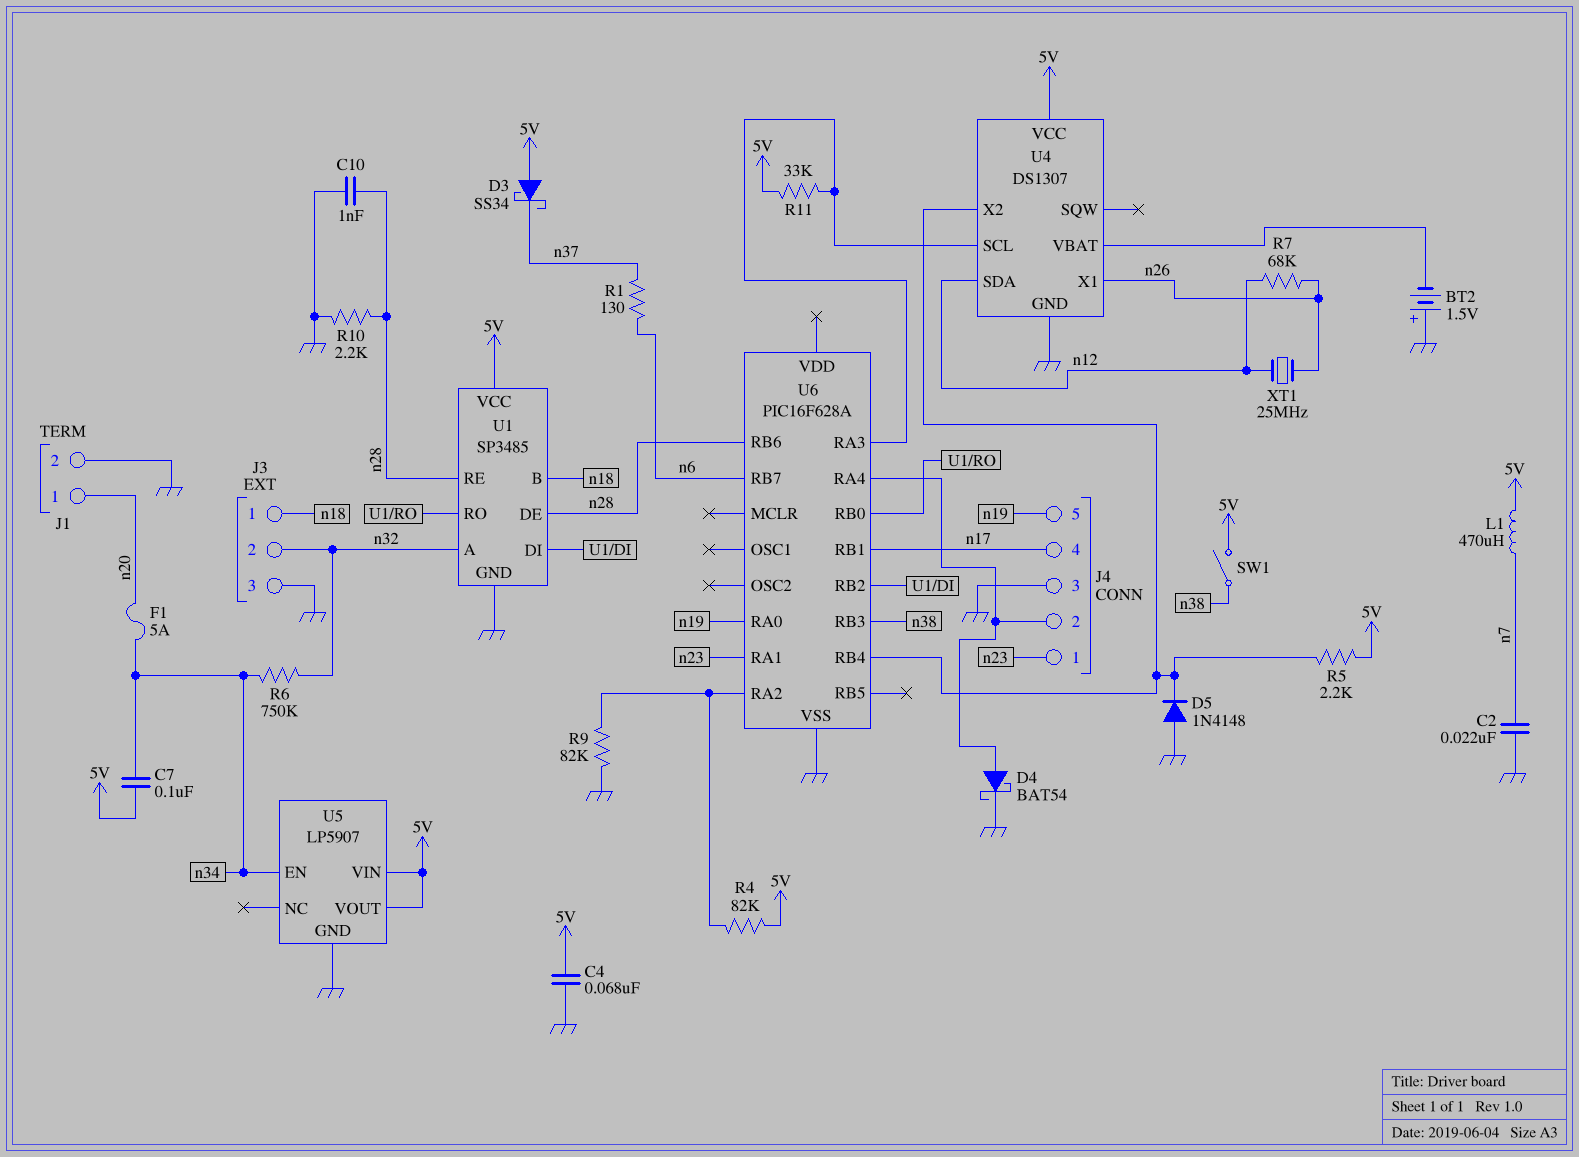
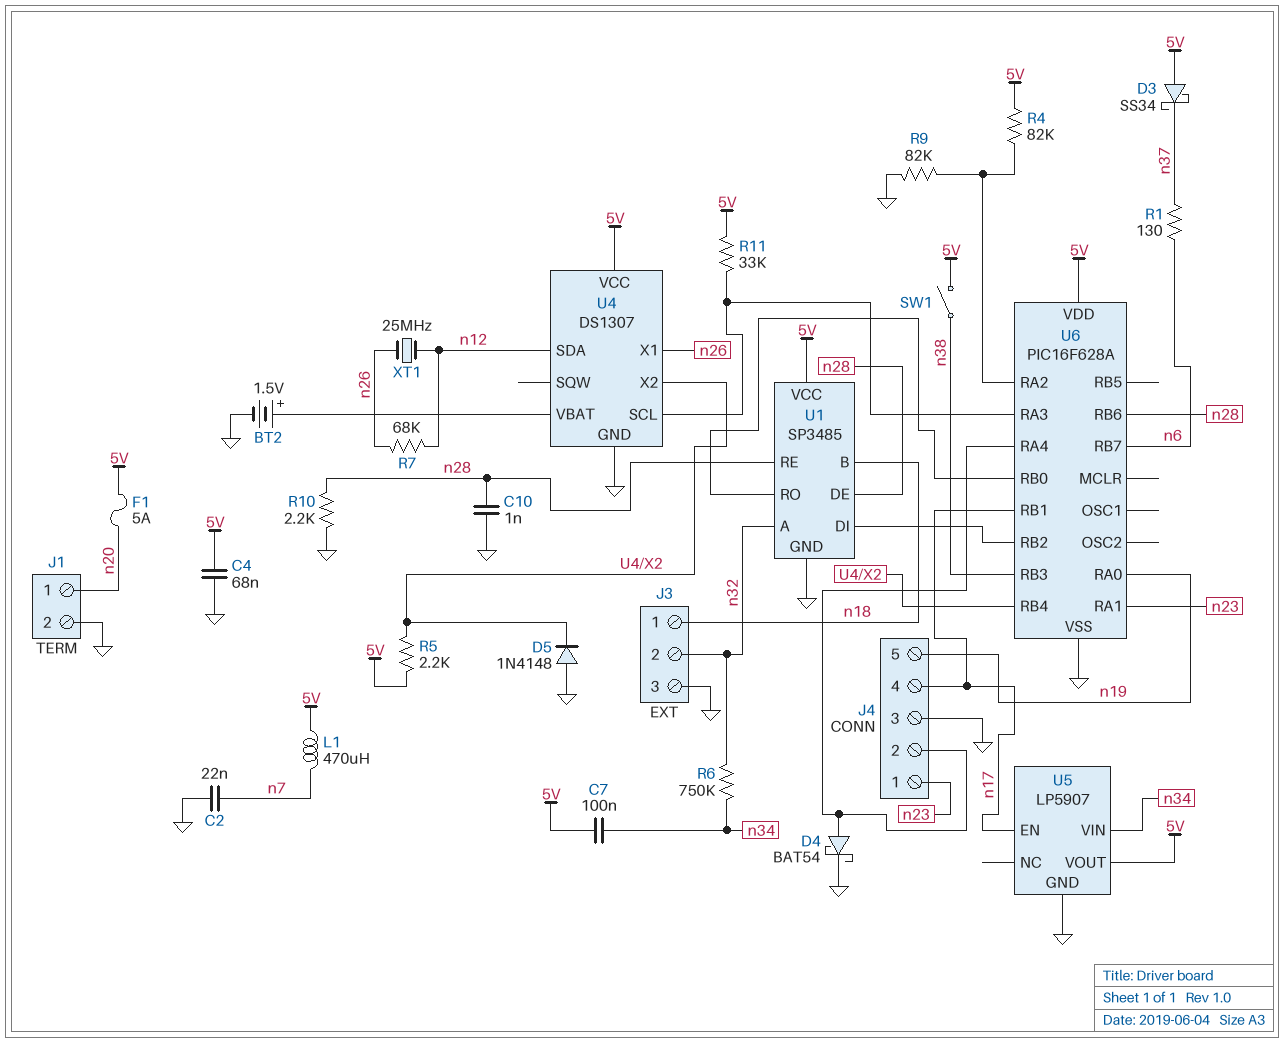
BT2: 1.5V (plus GND, minus U4/VBAT) -> 1.5V (plus U4/VBAT, minus GND)
F1: 5A (n20, n34) -> 5A (5V, n20)
U5 pin EN: n34 -> n17
U5 pin VIN: 5V -> n34
U6 pin VDD: none -> 5V

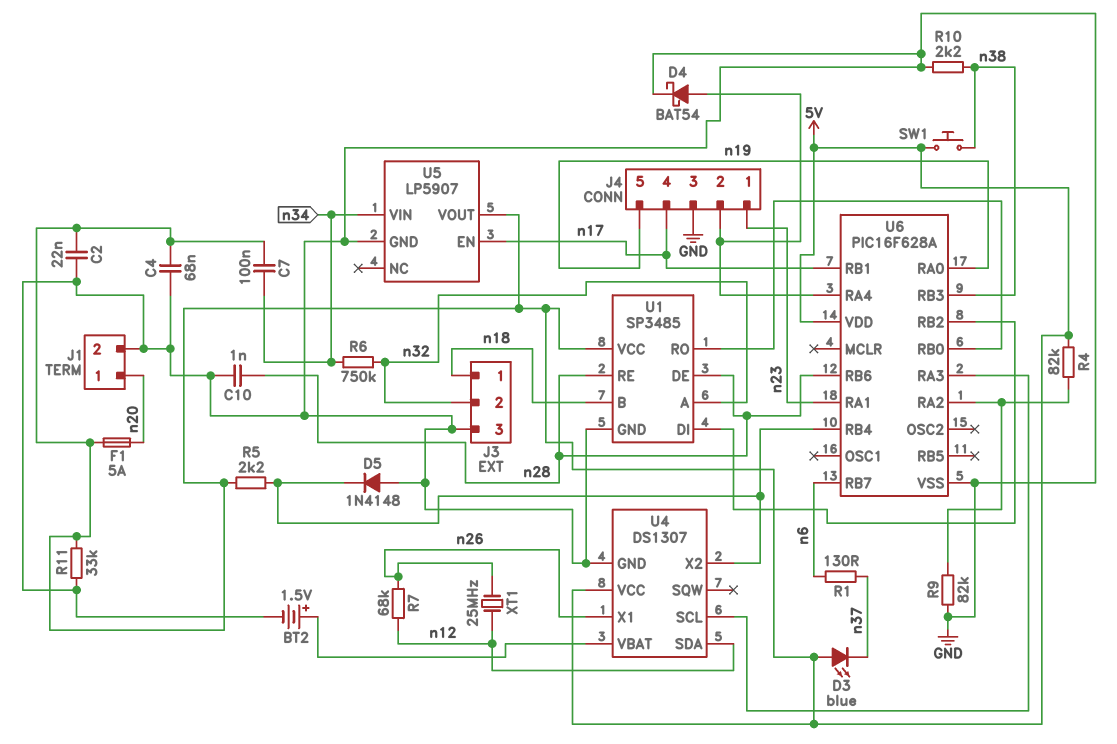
C2: 22nF (GND, n7) -> 22nF (5V, GND)
D3: schottky SS34 (A 5V, K n37) -> LED blue (A 5V, K n37)
L1: 470uH (5V, n7) -> none
R10: 2.2k (GND, n28) -> 2.2k (GND, n38)
R11: 33k (5V, U4/SCL) -> 33k (5V, GND)
SW1: switch (5V, n38) -> button (5V, n38)

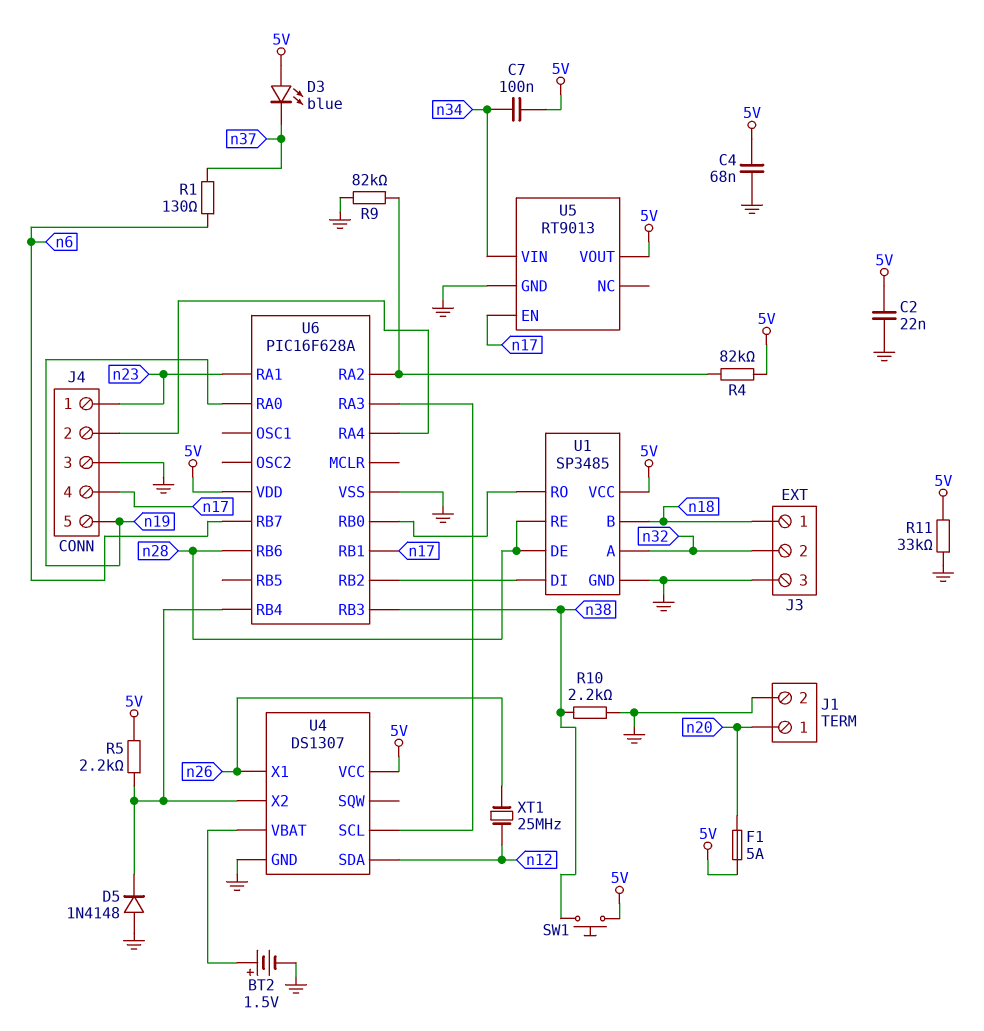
C10: 1nF (GND, n28) -> none
D4: schottky BAT54 (A J4/2, K GND) -> none
R6: 750k (n32, n34) -> none
R7: 68k (n12, n26) -> none
U5: LP5907 -> RT9013

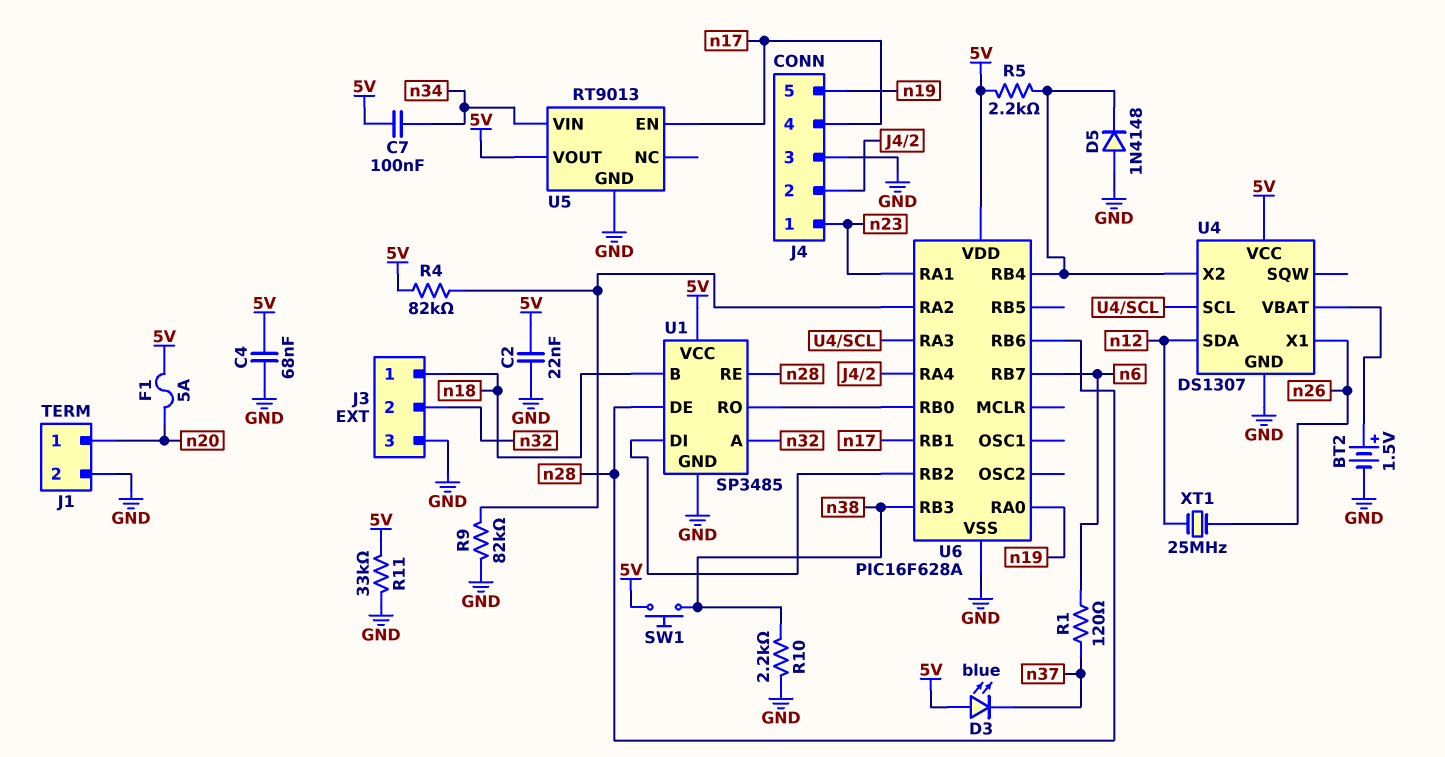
R1: 130 (n6, n37) -> 120 (n6, n37)

